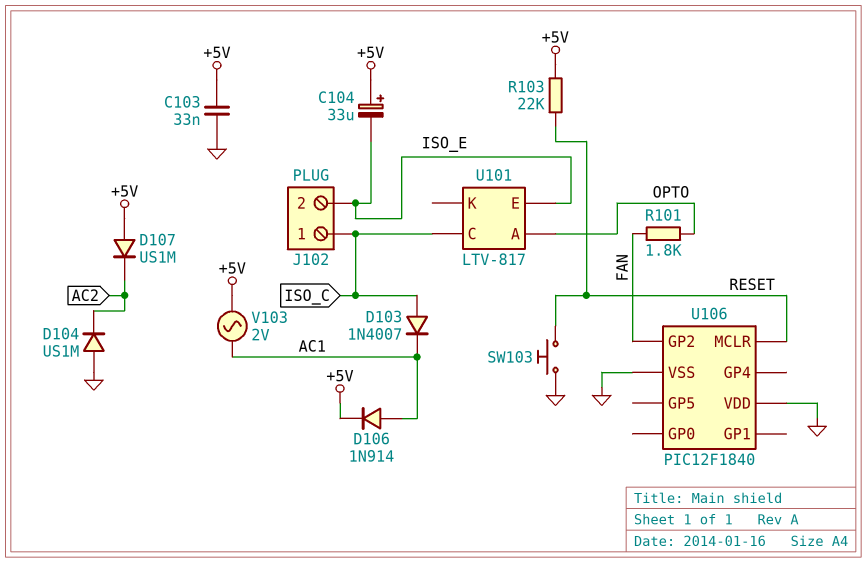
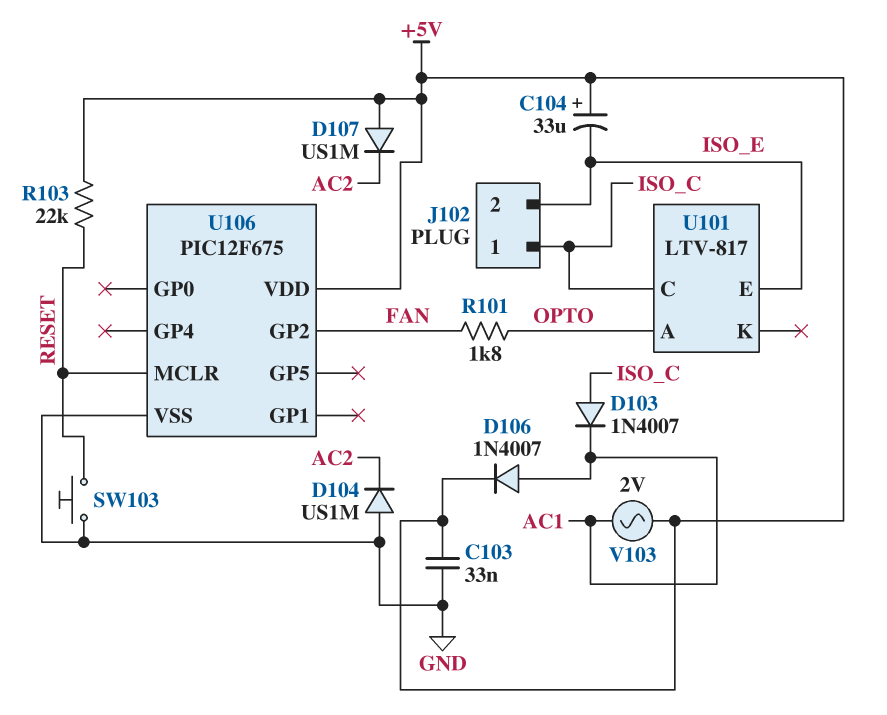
D106: diode 1N914 (A AC1, K +5V) -> diode 1N4007 (A AC1, K +5V)
U106: PIC12F1840 -> PIC12F675
U106 pin VDD: GND -> +5V

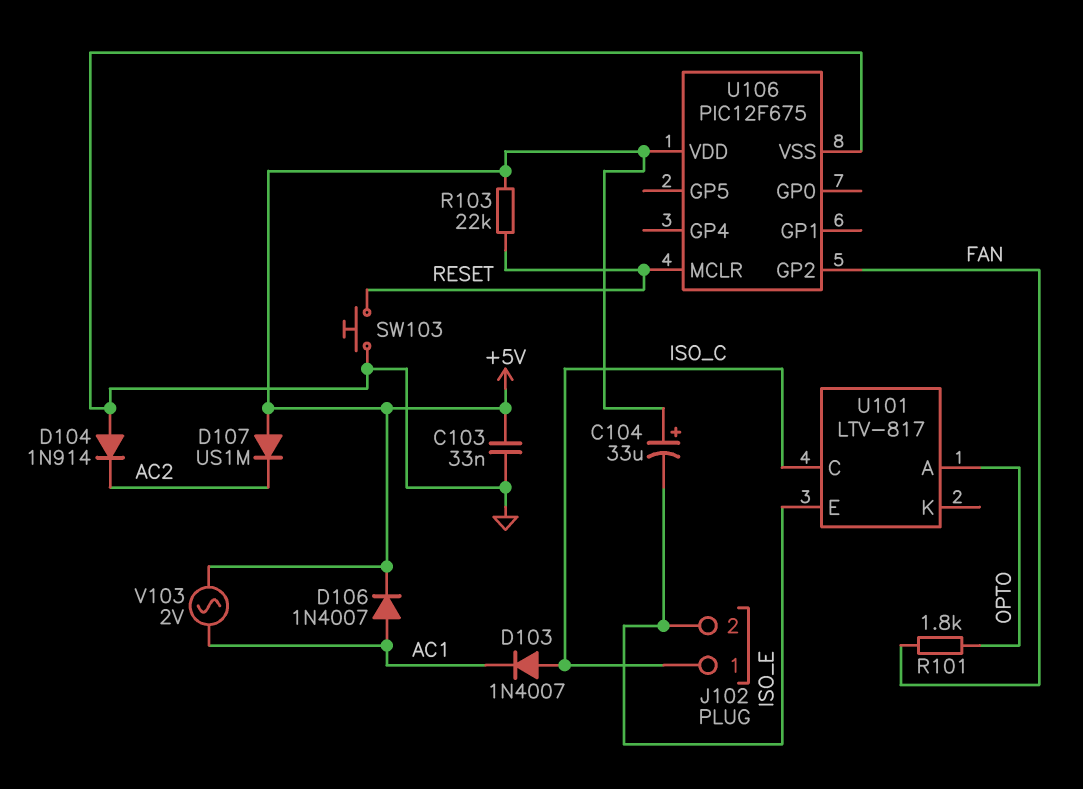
D104: diode US1M (A GND, K AC2) -> diode 1N914 (A GND, K AC2)

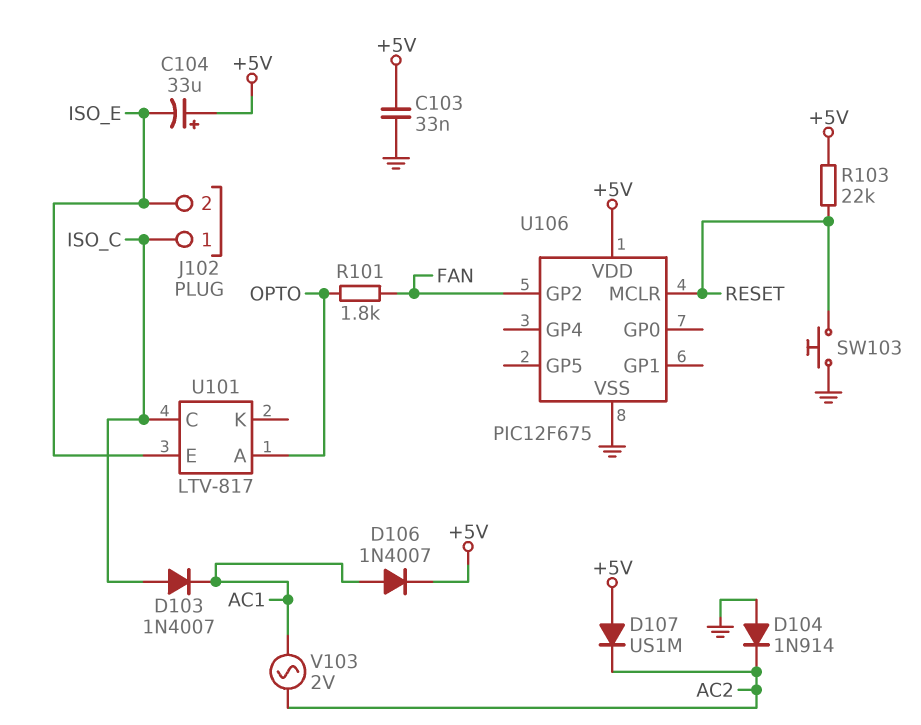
V103: AC 2V (+5V, AC1) -> AC 2V (AC1, AC2)

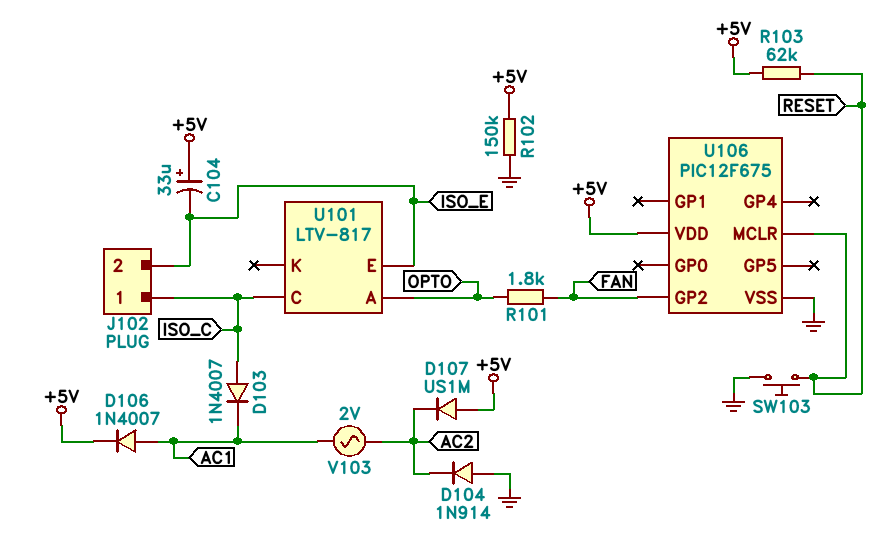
C103: 33nF (+5V, GND) -> none
R102: none -> 150k (+5V, GND)
R103: 22k (+5V, RESET) -> 62k (+5V, RESET)

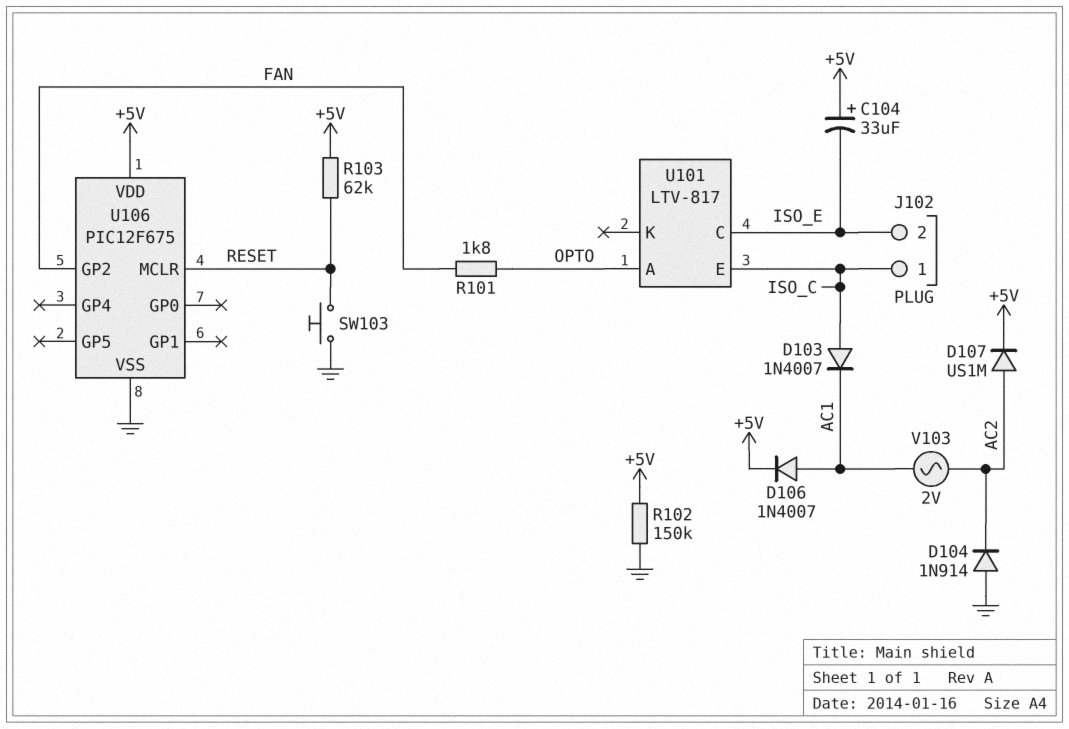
D107: diode US1M (A +5V, K AC2) -> diode US1M (A AC2, K +5V)
U101 pin C: ISO_C -> ISO_E
U101 pin E: ISO_E -> ISO_C

